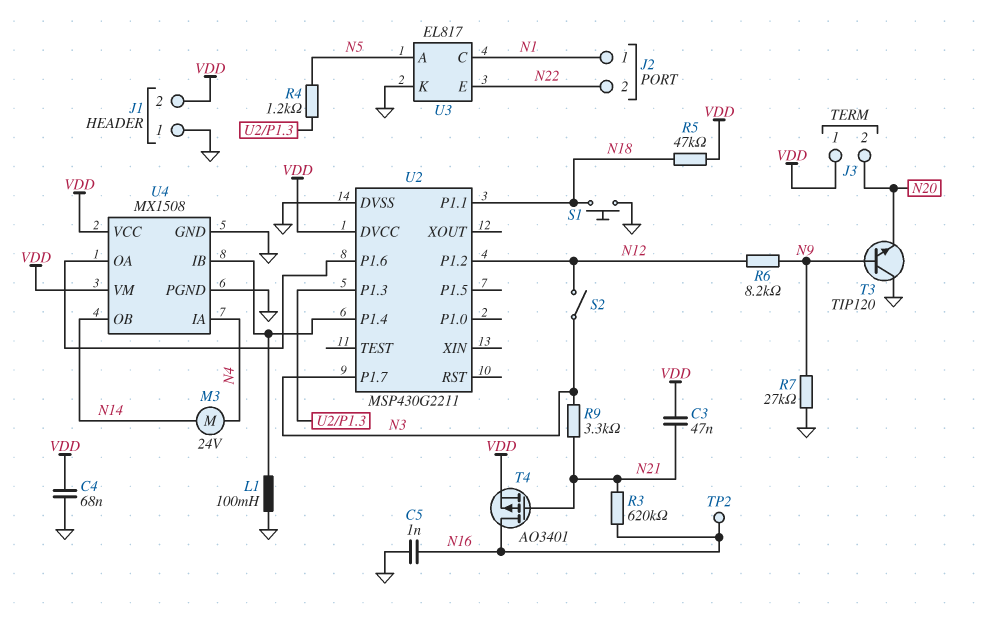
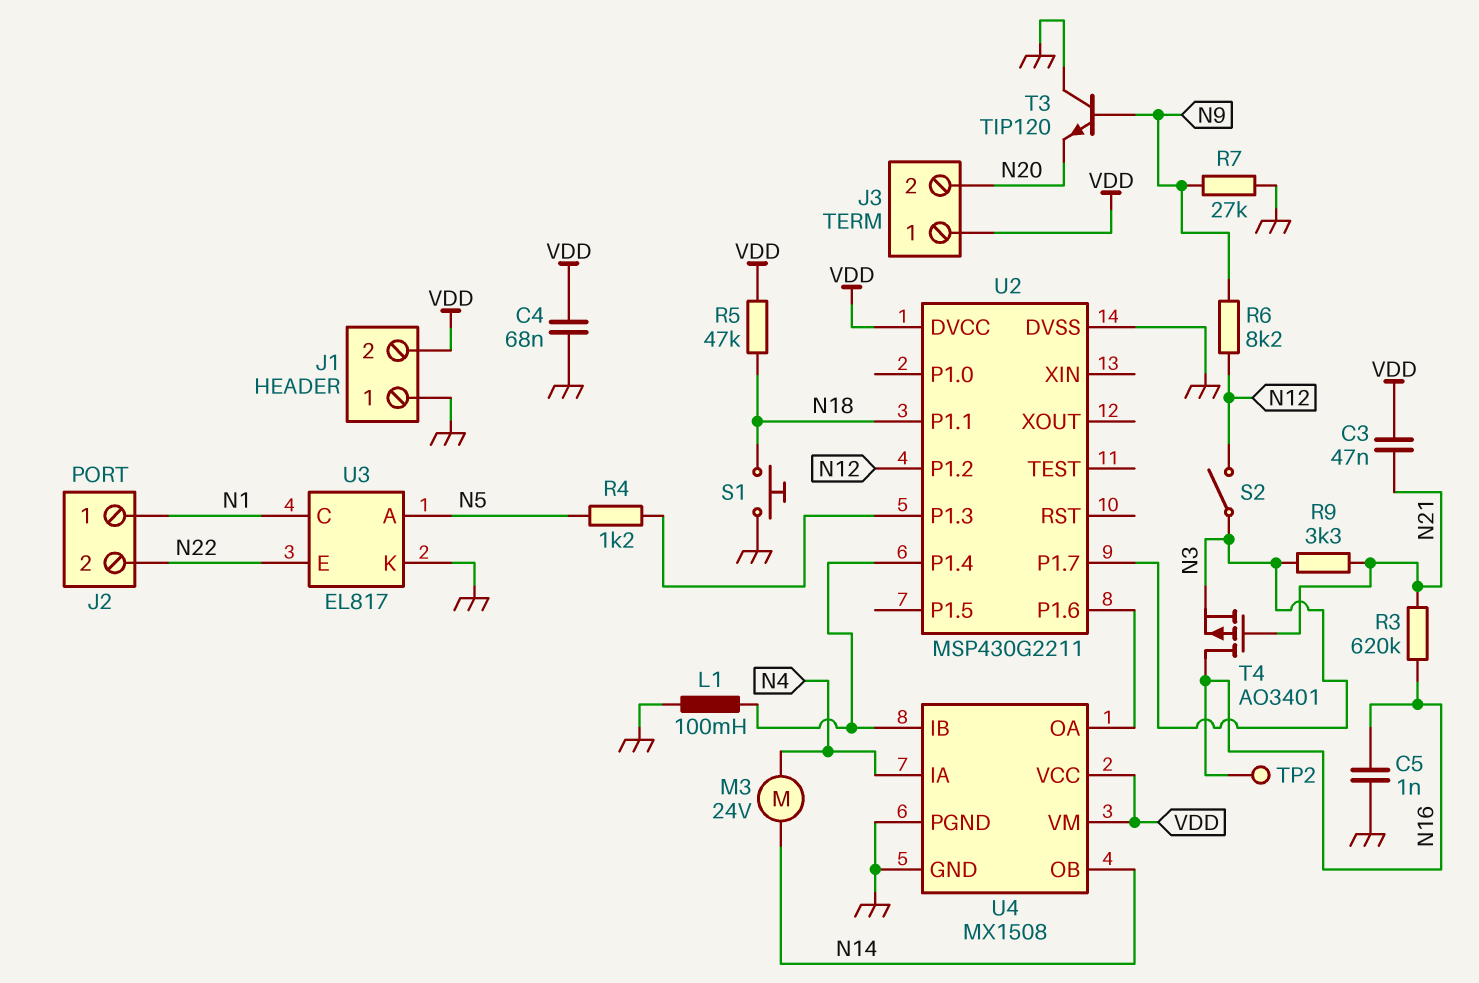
T4: PMOS AO3401 (G N21, D N16, S VDD) -> PMOS AO3401 (G N21, D N16, S N3)

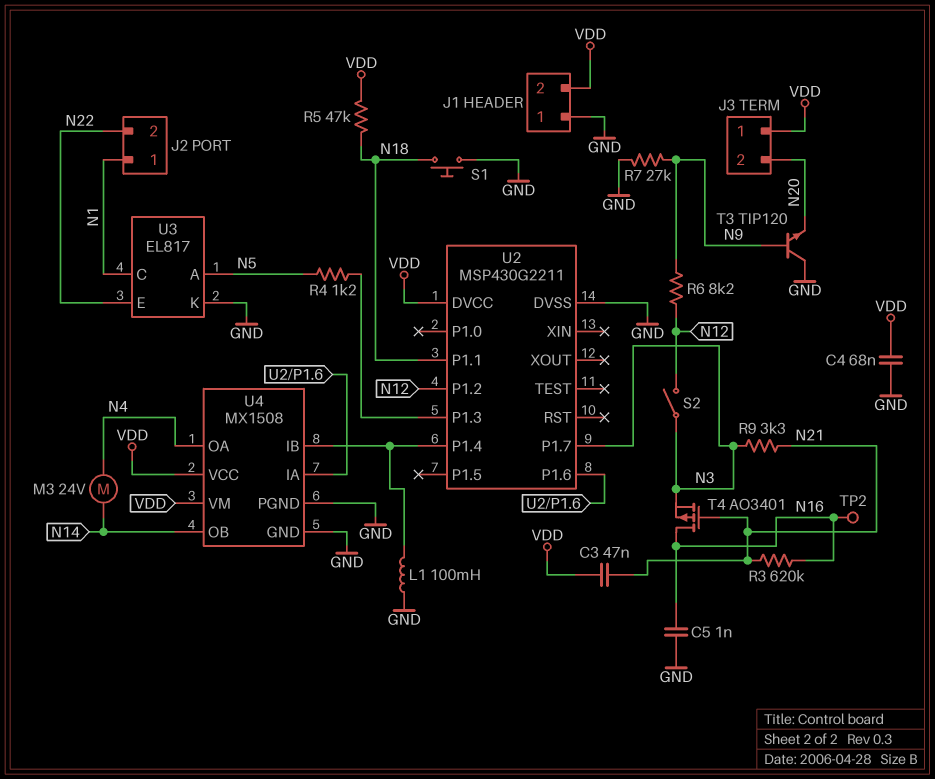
U4 pin IA: N4 -> U2/P1.6
U4 pin OA: U2/P1.6 -> N4

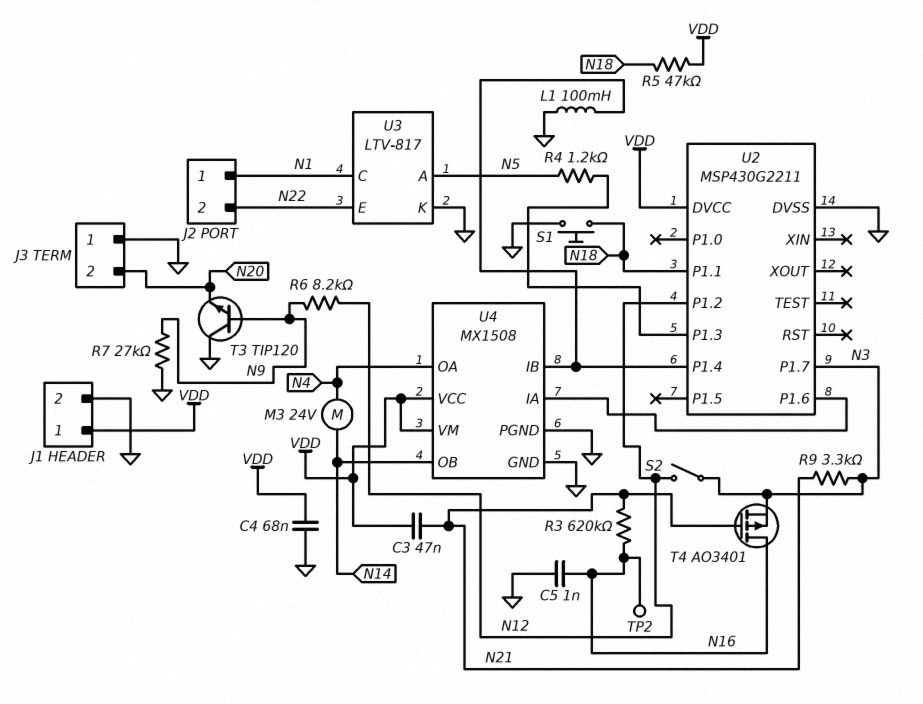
J1 pin 1: GND -> VDD
J1 pin 2: VDD -> GND
J3 pin 1: VDD -> GND
U3: EL817 -> LTV-817

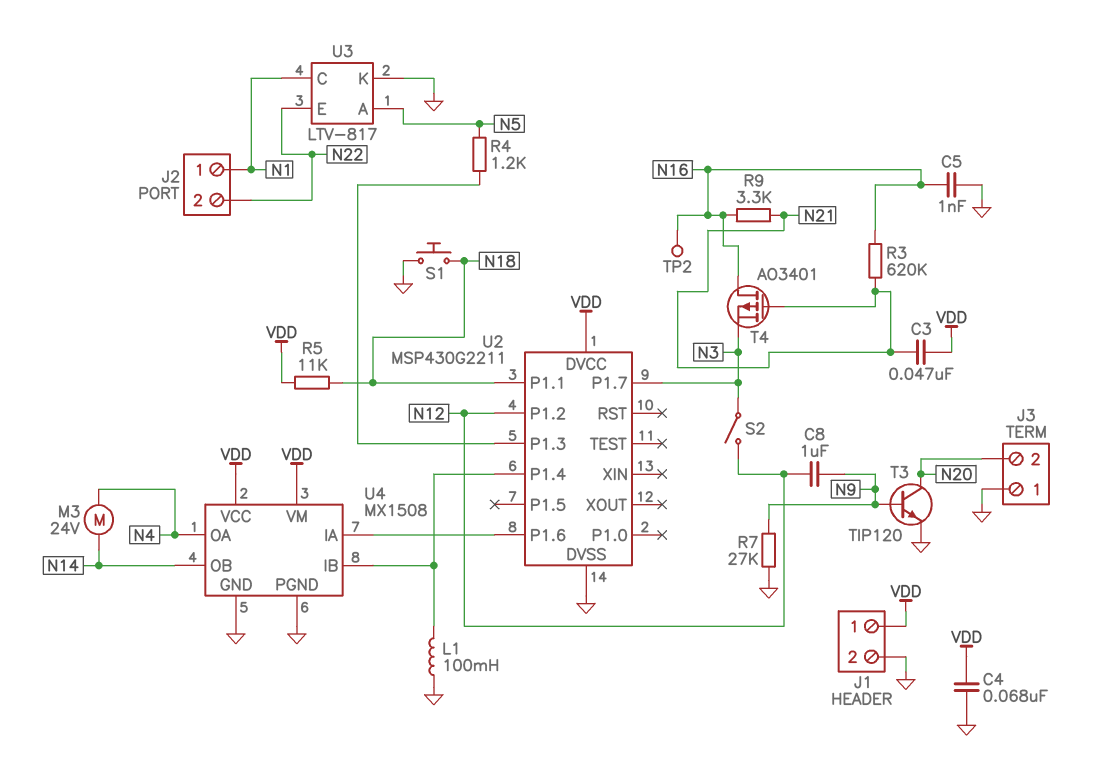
C8: none -> 1uF (N9, N12)
R5: 47k (N18, VDD) -> 11k (N18, VDD)
R6: 8.2k (N9, N12) -> none
R9: 3.3k (N3, N21) -> 3.3k (N16, N21)
T3: NPN TIP120 (B N9, C GND, E N20) -> NPN TIP120 (B N9, C N20, E GND)

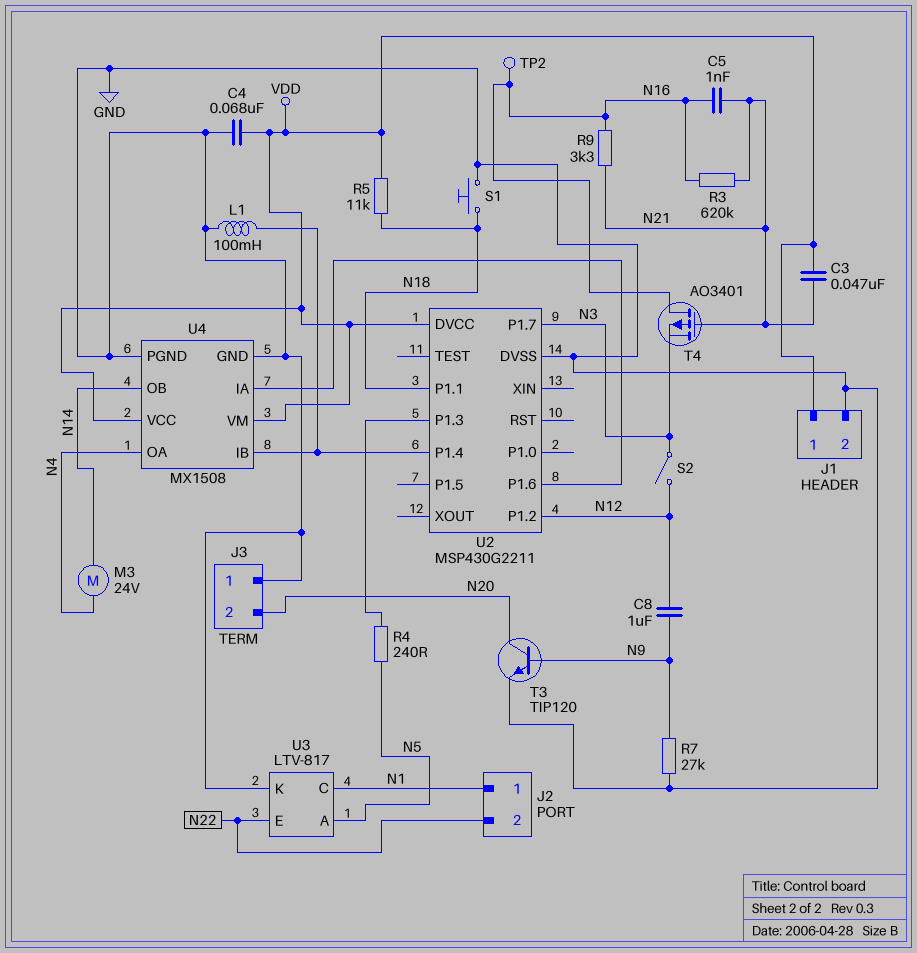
C5: 1nF (GND, N16) -> 1nF (N16, N21)
R4: 1.2k (N5, U2/P1.3) -> 240 (N5, U2/P1.3)

